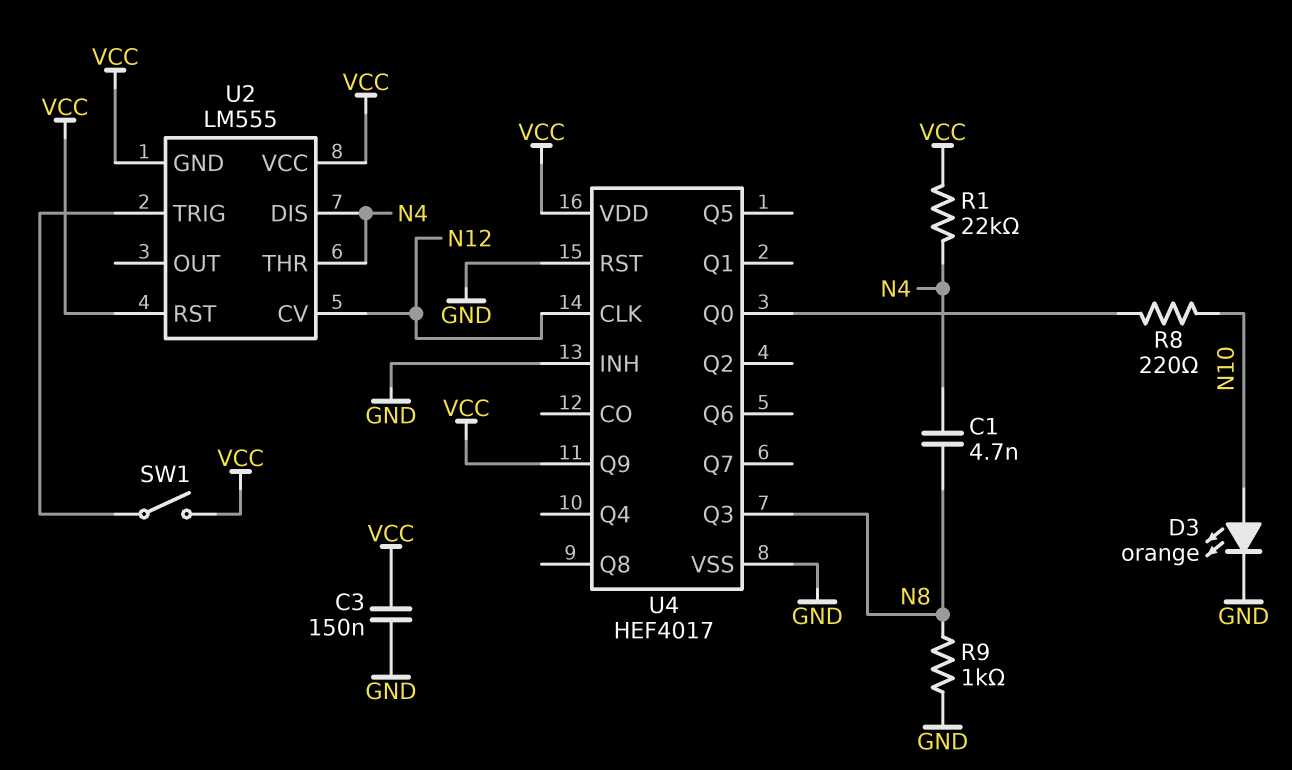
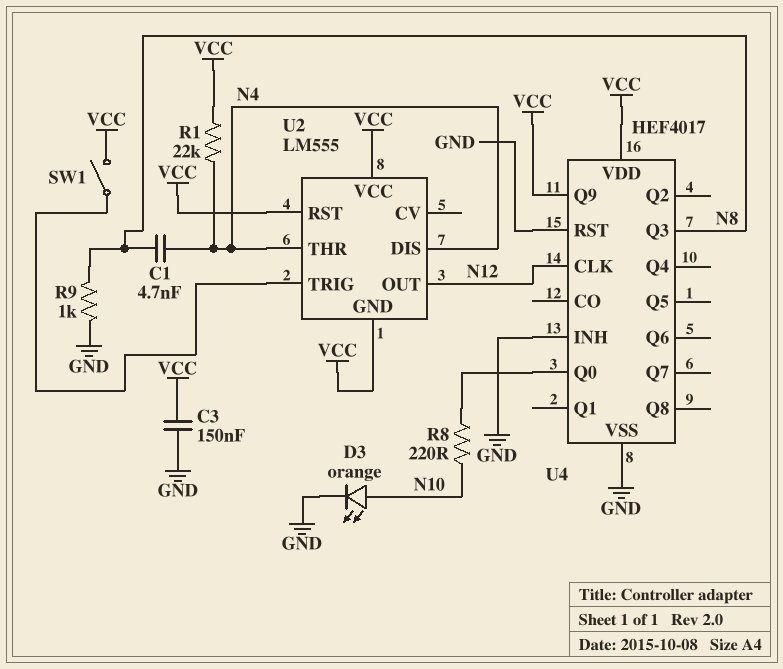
U2 pin CV: N12 -> none
U2 pin OUT: none -> N12

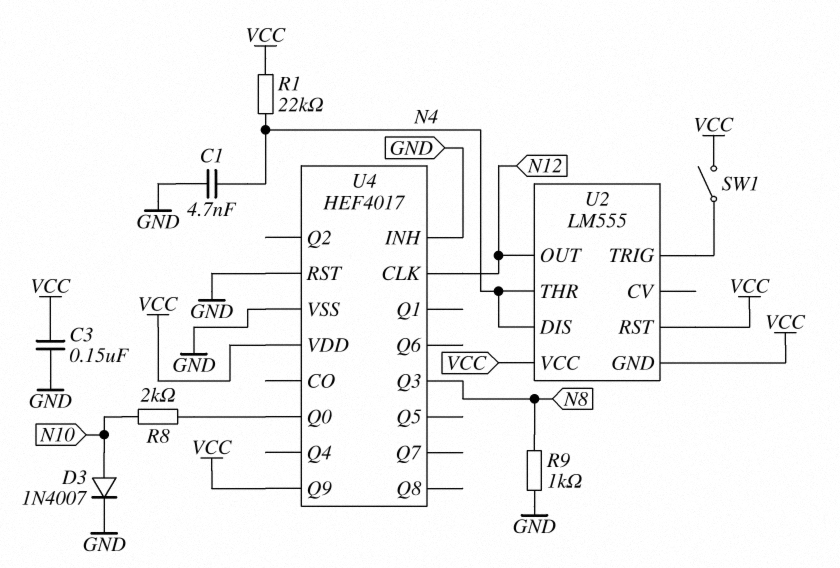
C1: 4.7nF (N4, N8) -> 4.7nF (GND, N4)
D3: LED orange (A N10, K GND) -> diode 1N4007 (A N10, K GND)
R8: 220 (N10, U4/Q0) -> 2k (N10, U4/Q0)

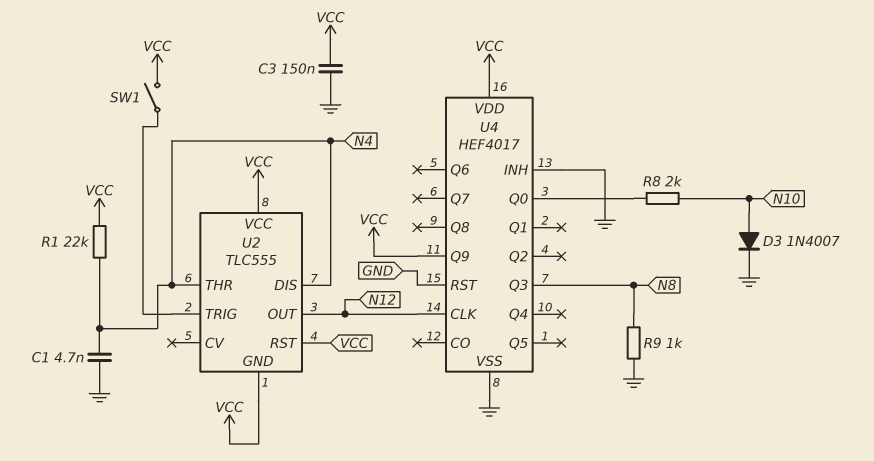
U2: LM555 -> TLC555

